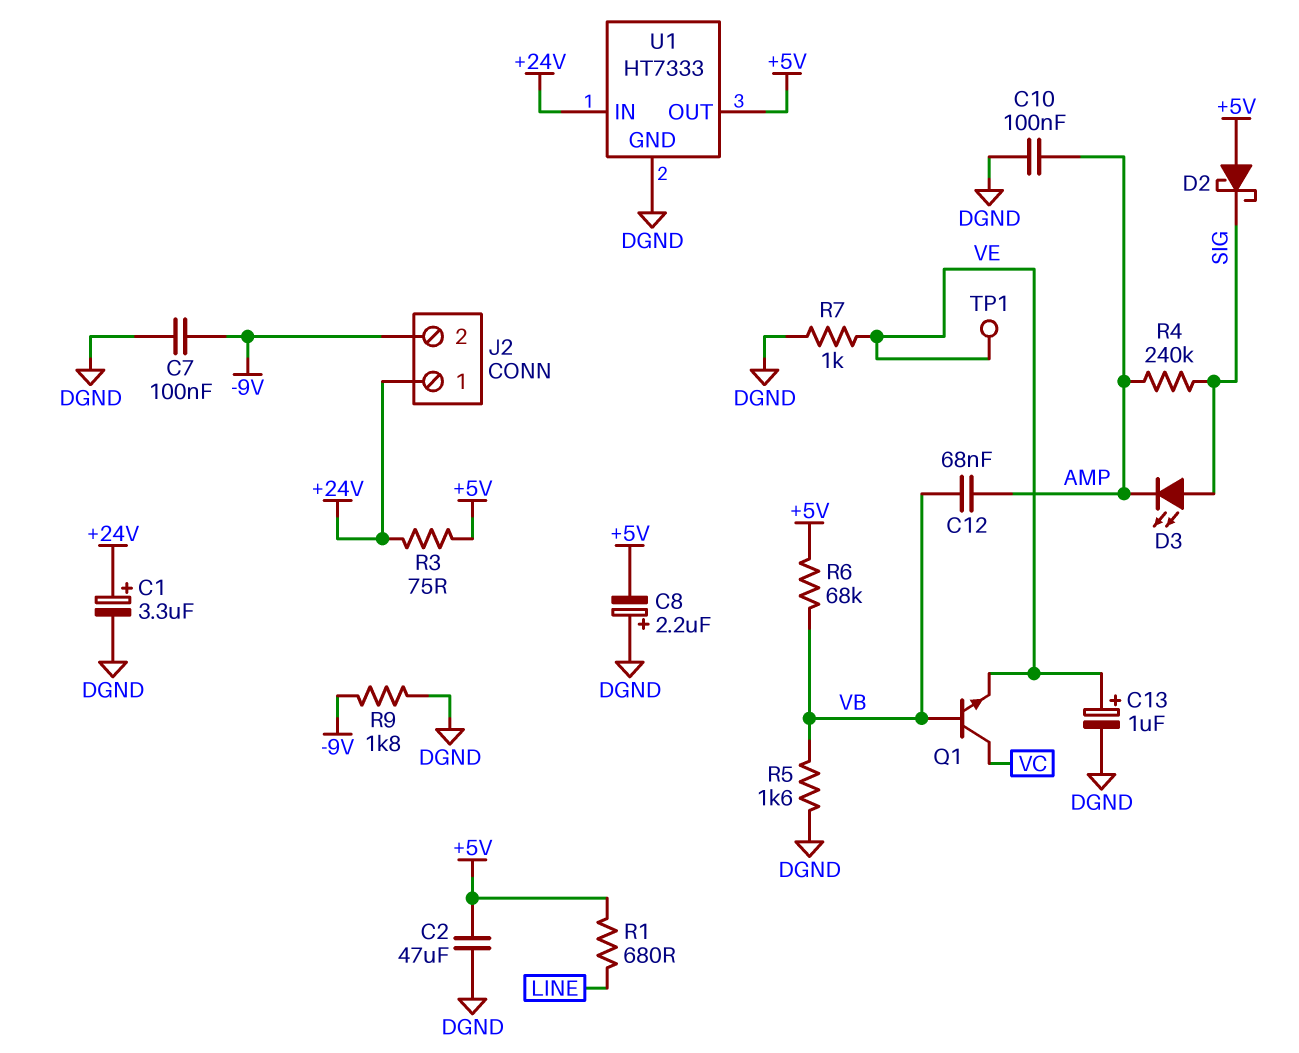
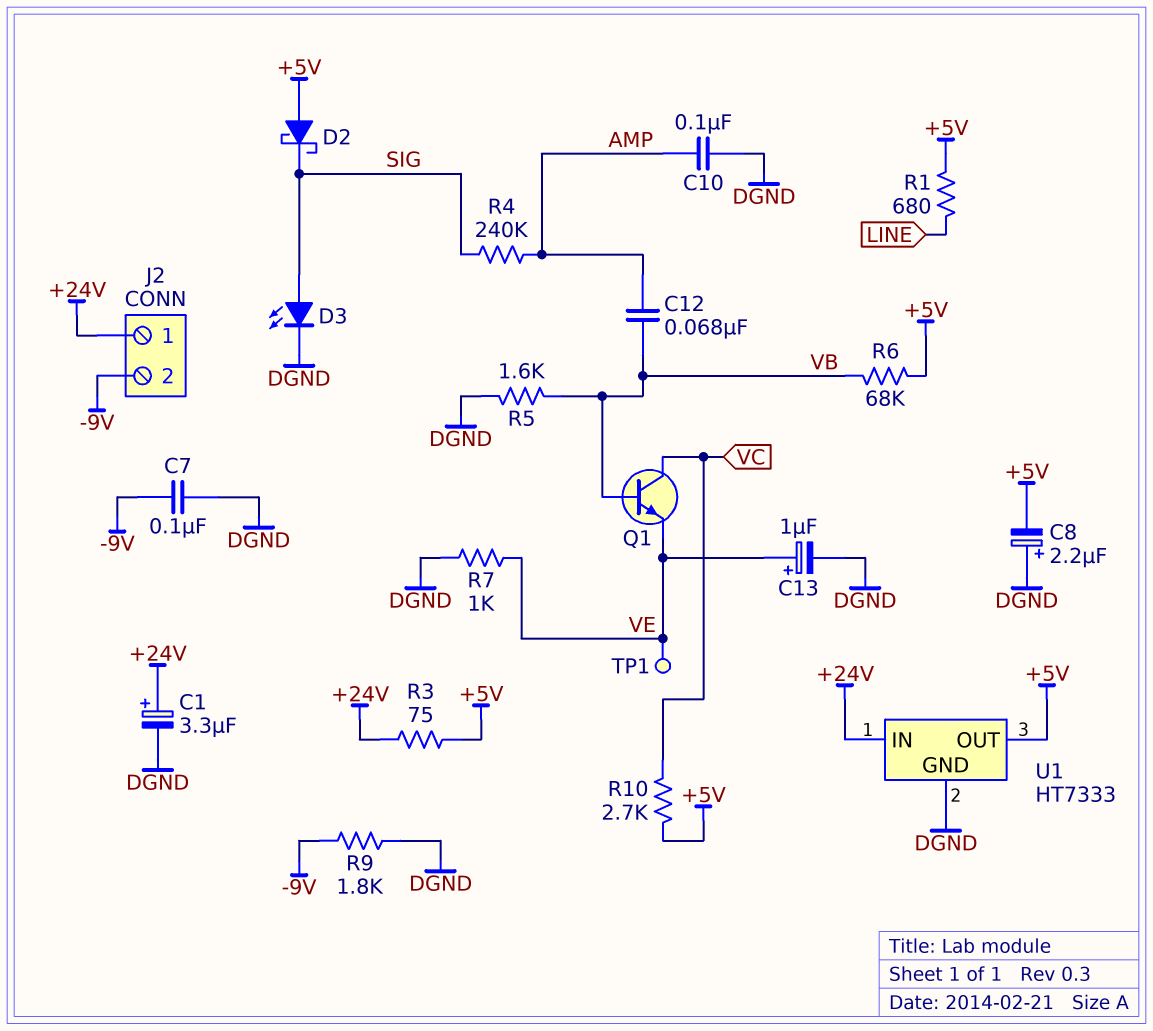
C2: 47uF (+5V, DGND) -> none
D3: LED (A SIG, K AMP) -> LED (A SIG, K DGND)
R10: none -> 2.7k (+5V, VC)

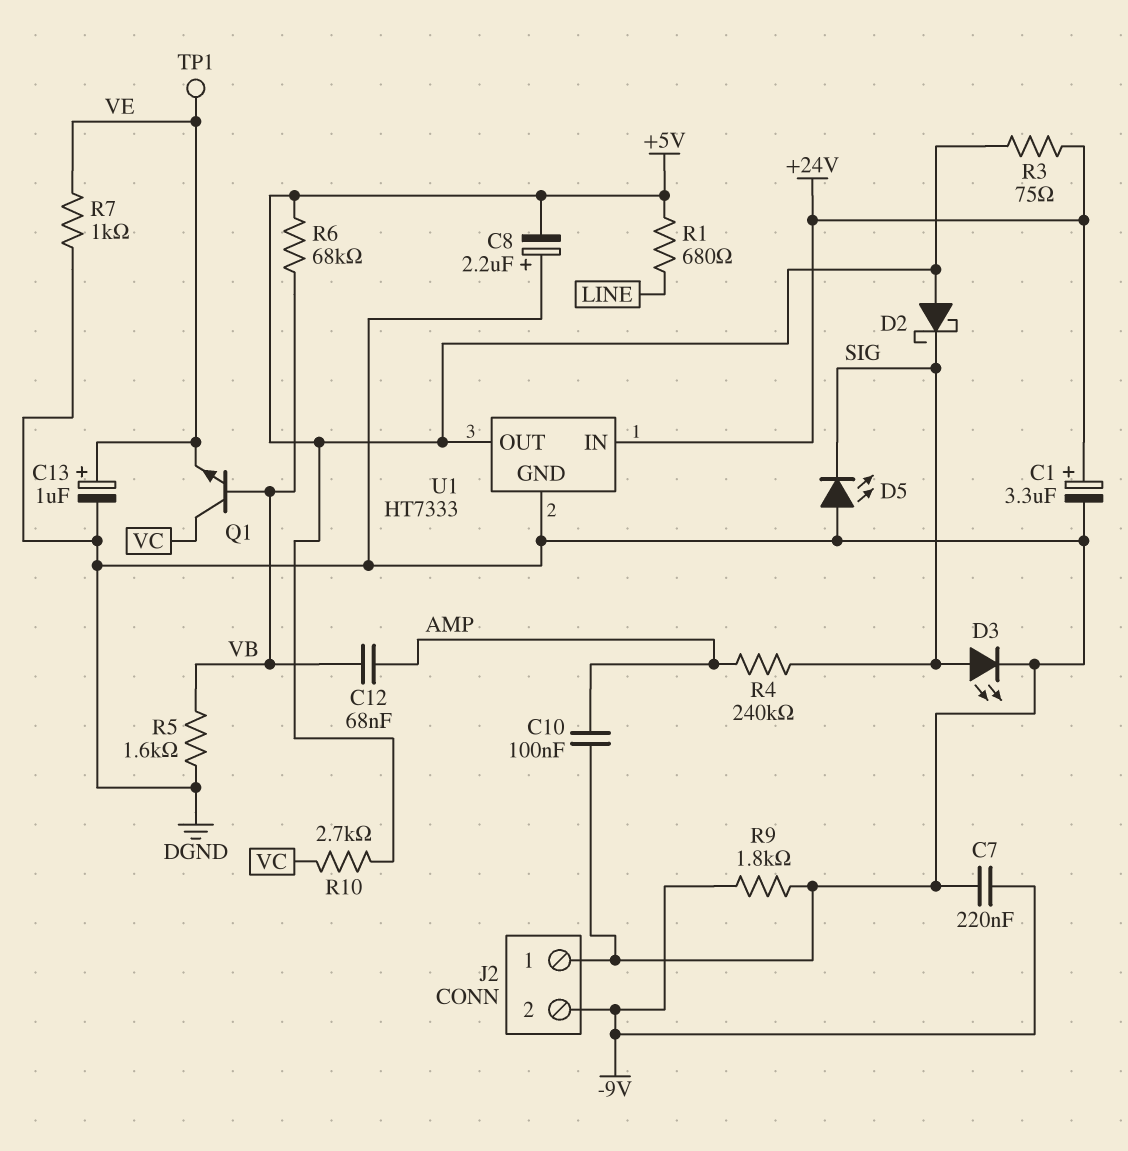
C7: 100nF (-9V, DGND) -> 220nF (-9V, DGND)
D5: none -> LED (A DGND, K SIG)
J2 pin 1: +24V -> DGND

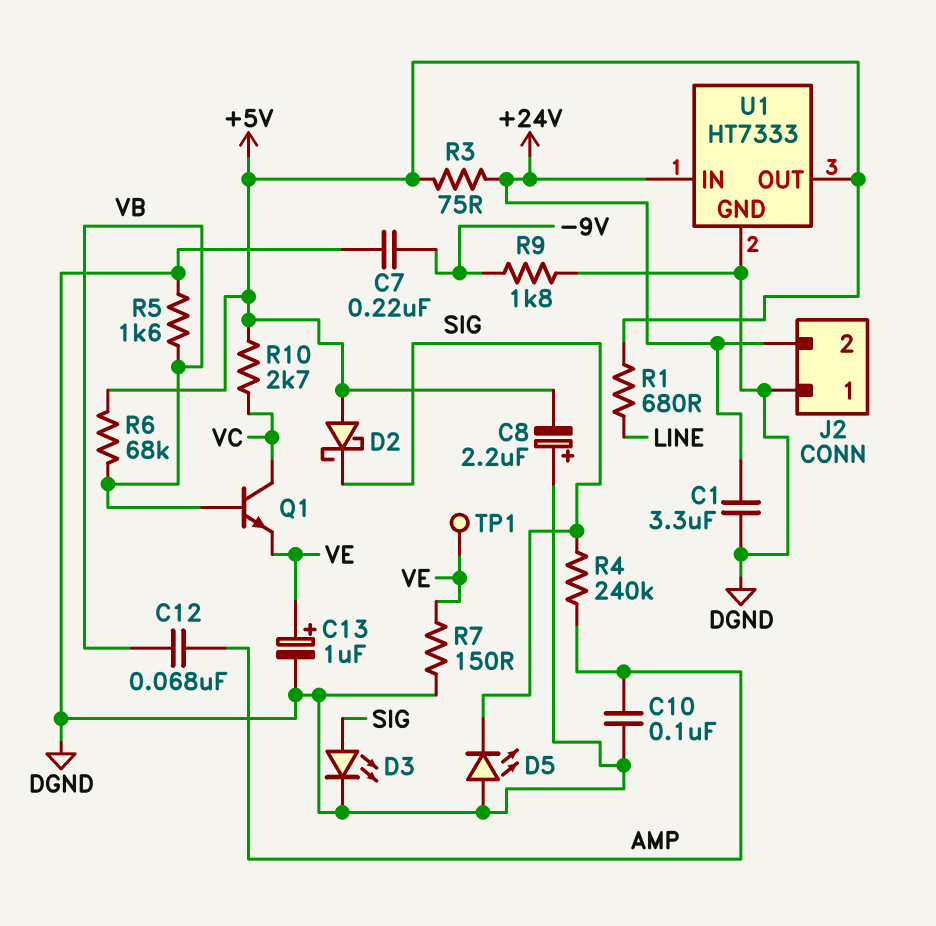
C1: 3.3uF (plus +24V, minus DGND) -> 3.3uF (+24V, DGND)
J2 pin 2: -9V -> +24V
R7: 1k (DGND, VE) -> 150 (DGND, VE)

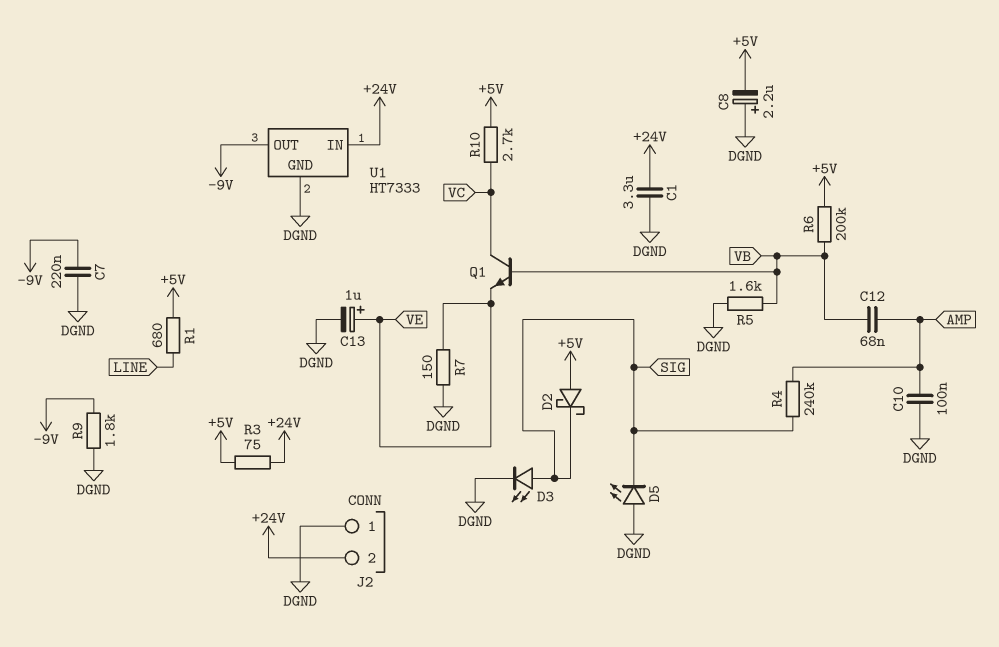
R6: 68k (+5V, VB) -> 200k (+5V, VB)
TP1: test point (VE) -> none
U1 pin OUT: +5V -> -9V

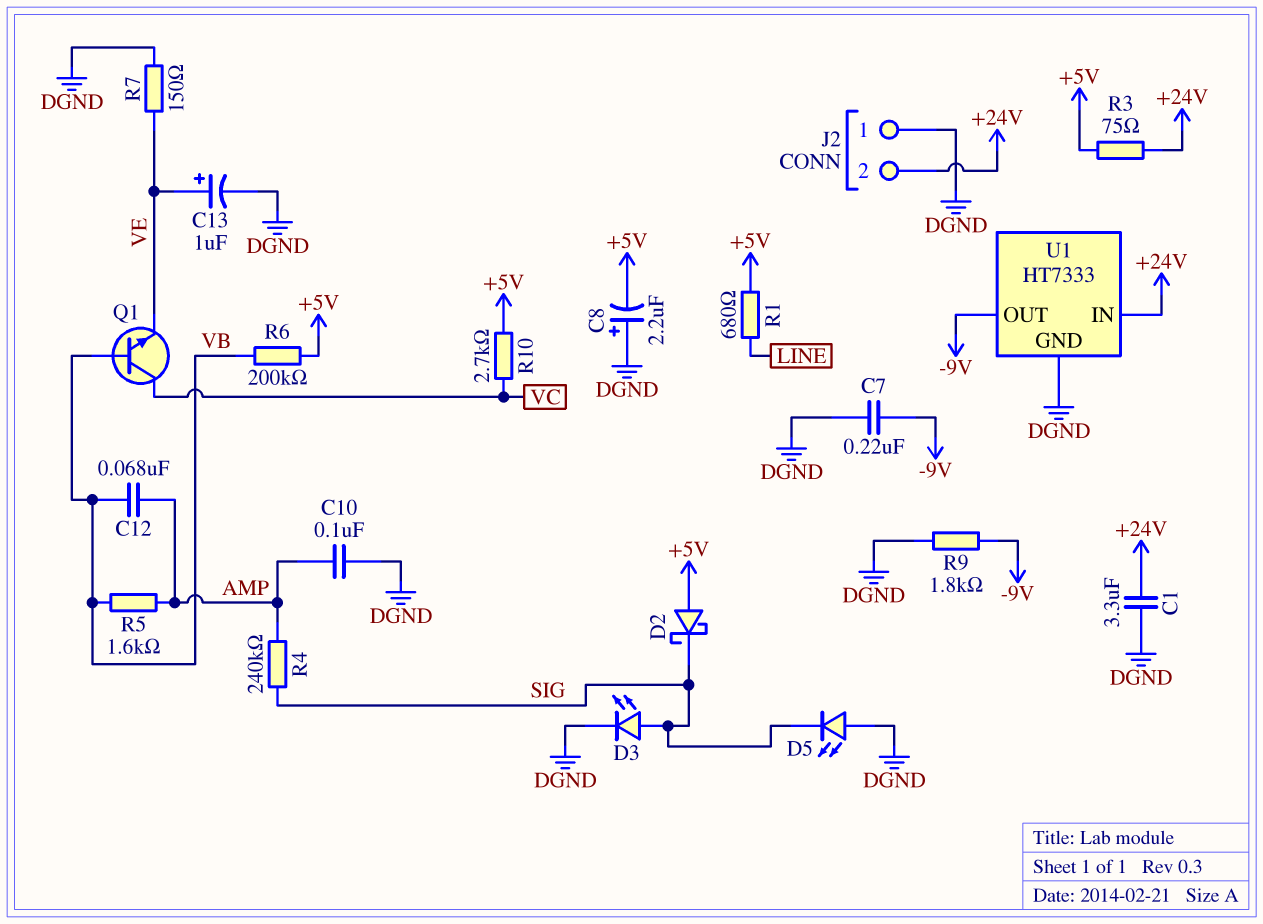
R5: 1.6k (DGND, VB) -> 1.6k (AMP, VB)

